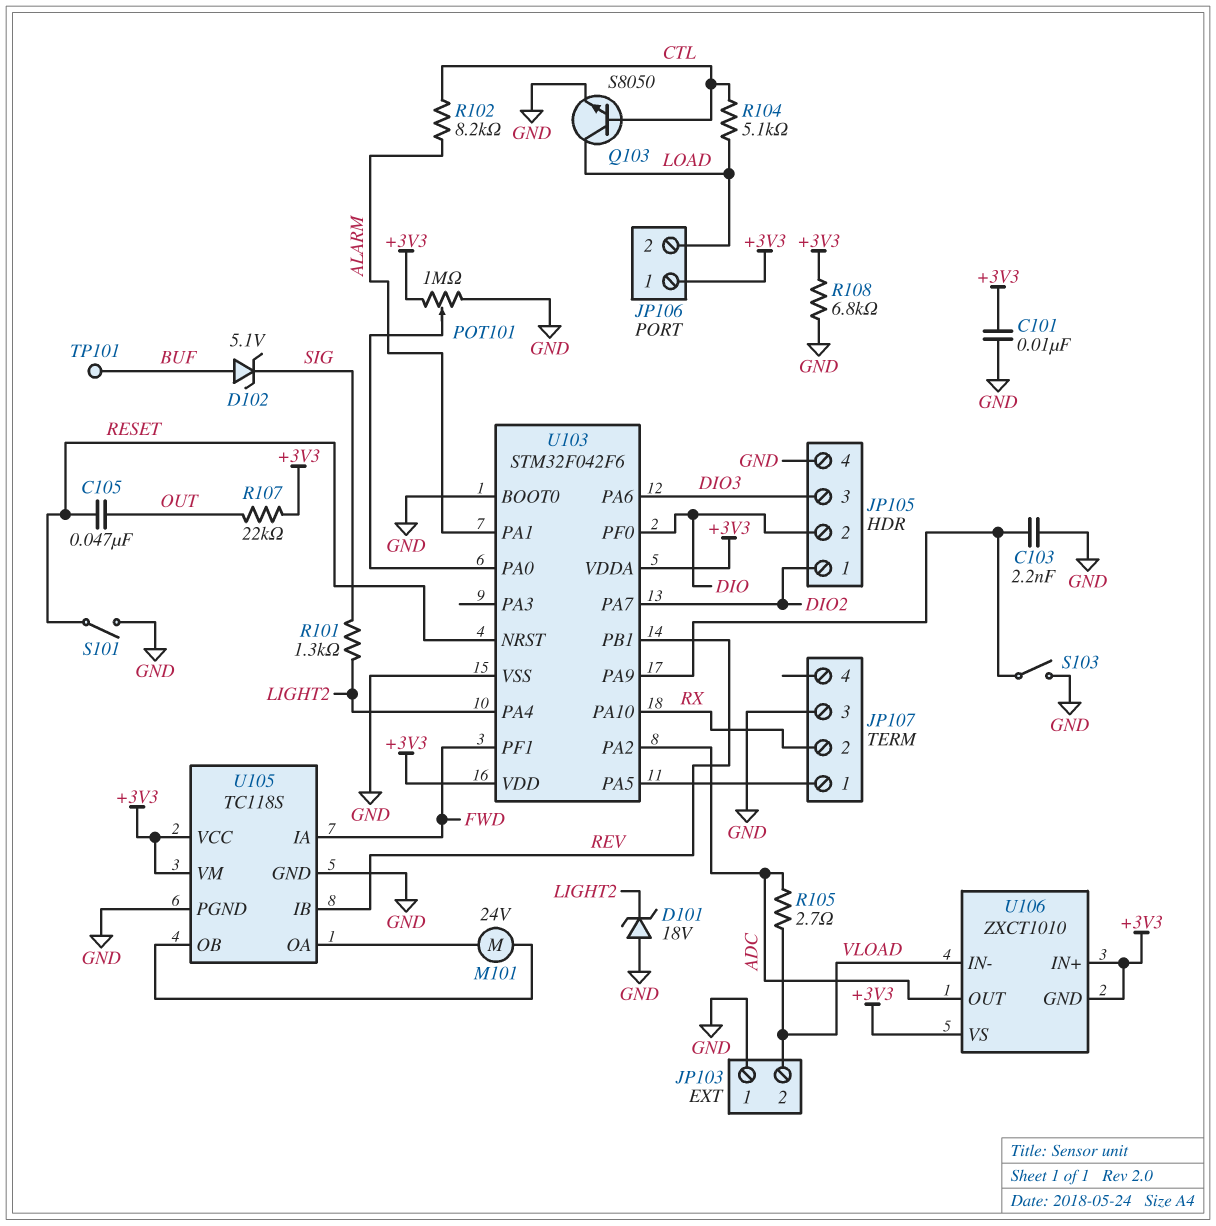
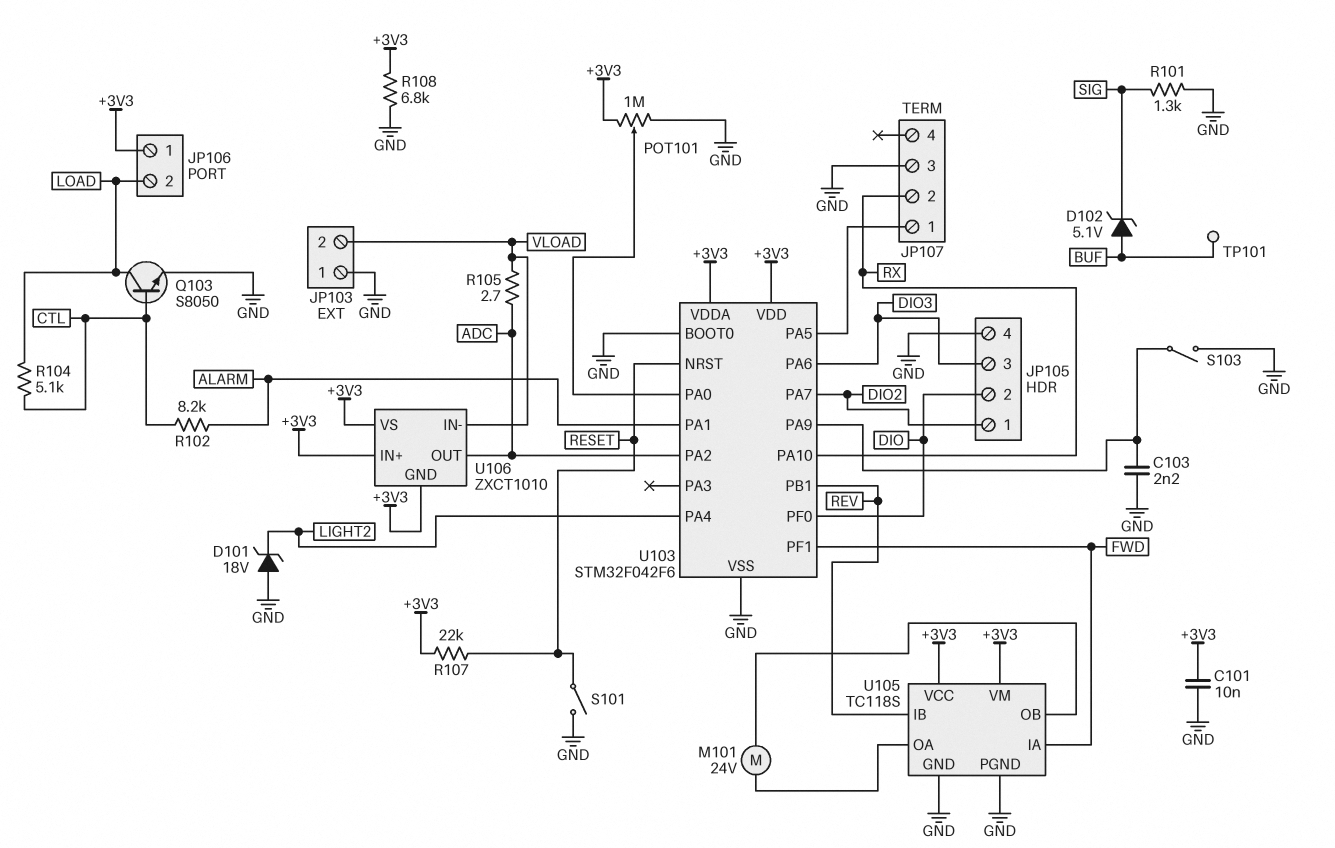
C105: 47nF (OUT, RESET) -> none
R101: 1.3k (LIGHT2, SIG) -> 1.3k (GND, SIG)
R107: 22k (+3V3, OUT) -> 22k (+3V3, RESET)

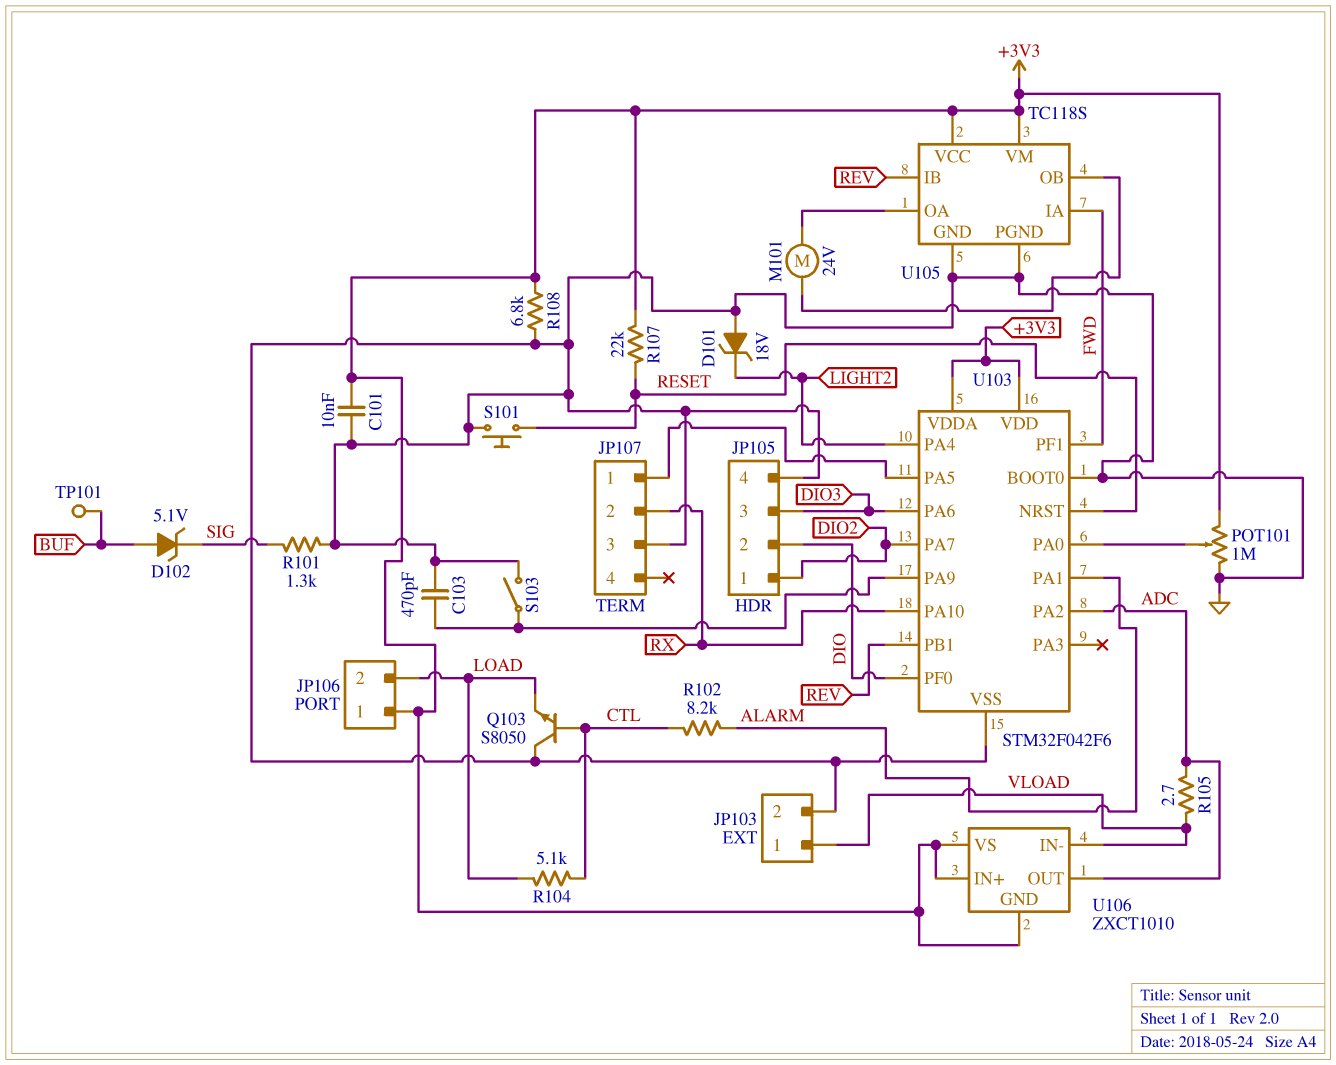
C103: 2.2nF (GND, U103/PA9) -> 470pF (GND, U103/PA9)
JP103 pin 1: GND -> VLOAD
JP103 pin 2: VLOAD -> GND
Q103: NPN S8050 (B CTL, C LOAD, E GND) -> NPN S8050 (B CTL, C GND, E LOAD)
S101: switch (GND, RESET) -> button (GND, RESET)

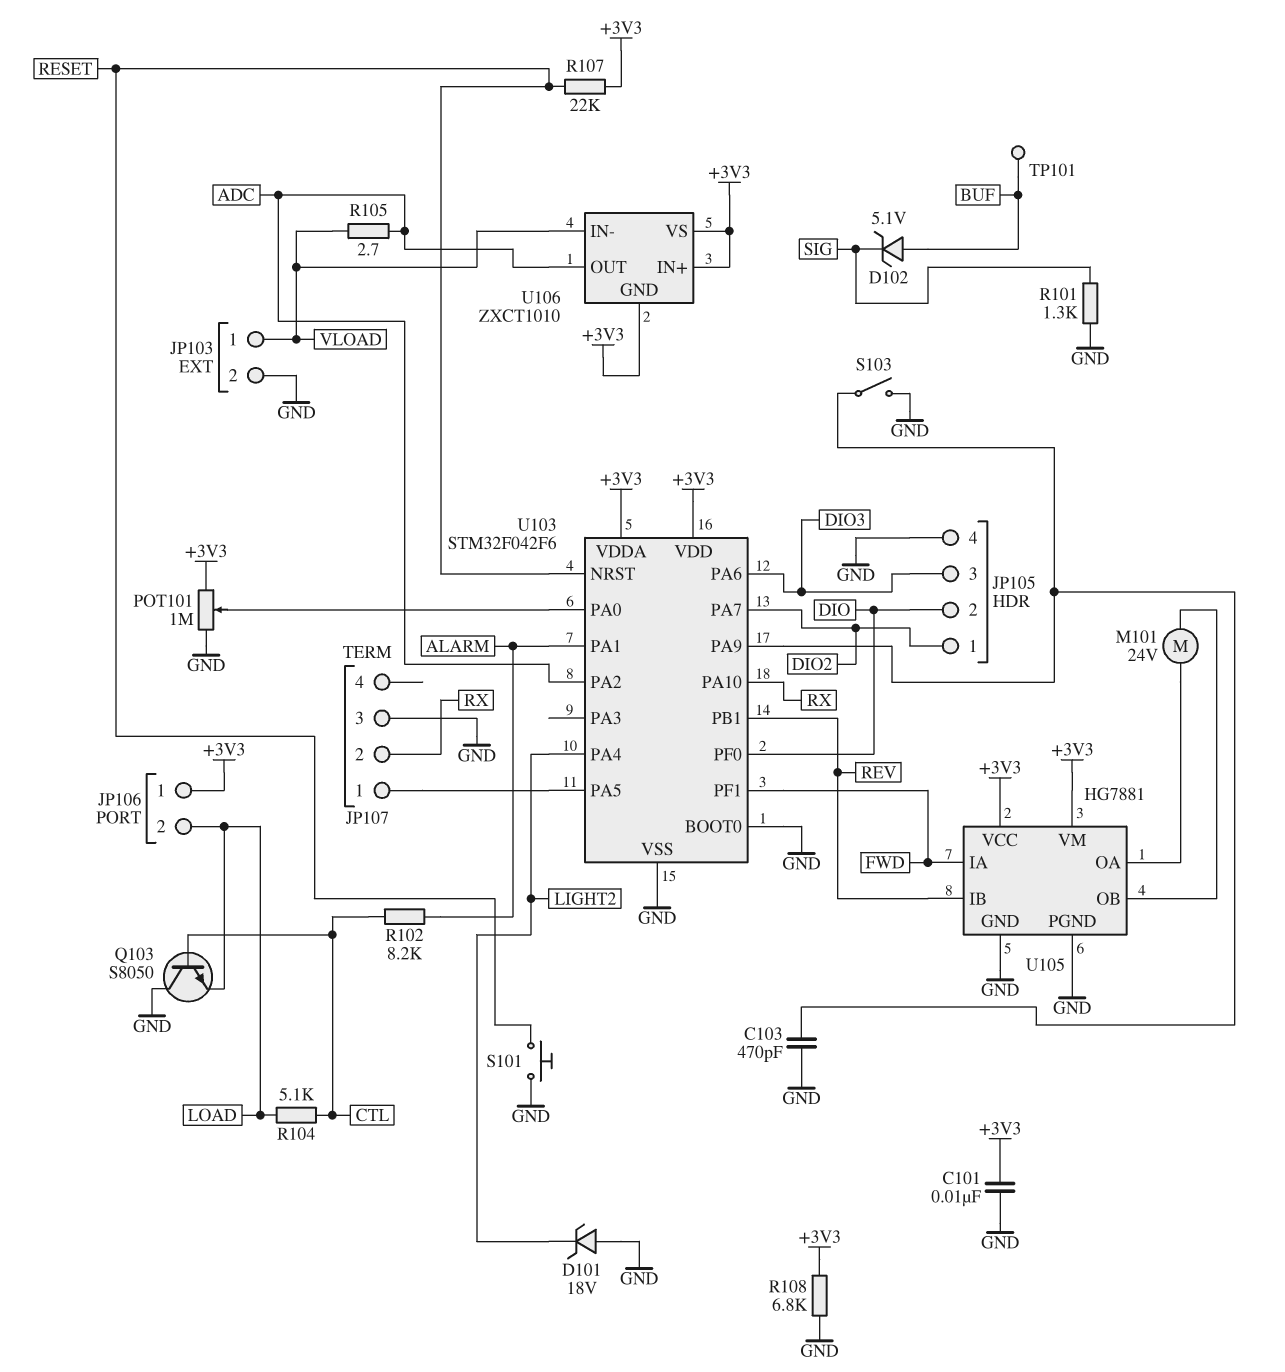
U105: TC118S -> HG7881

